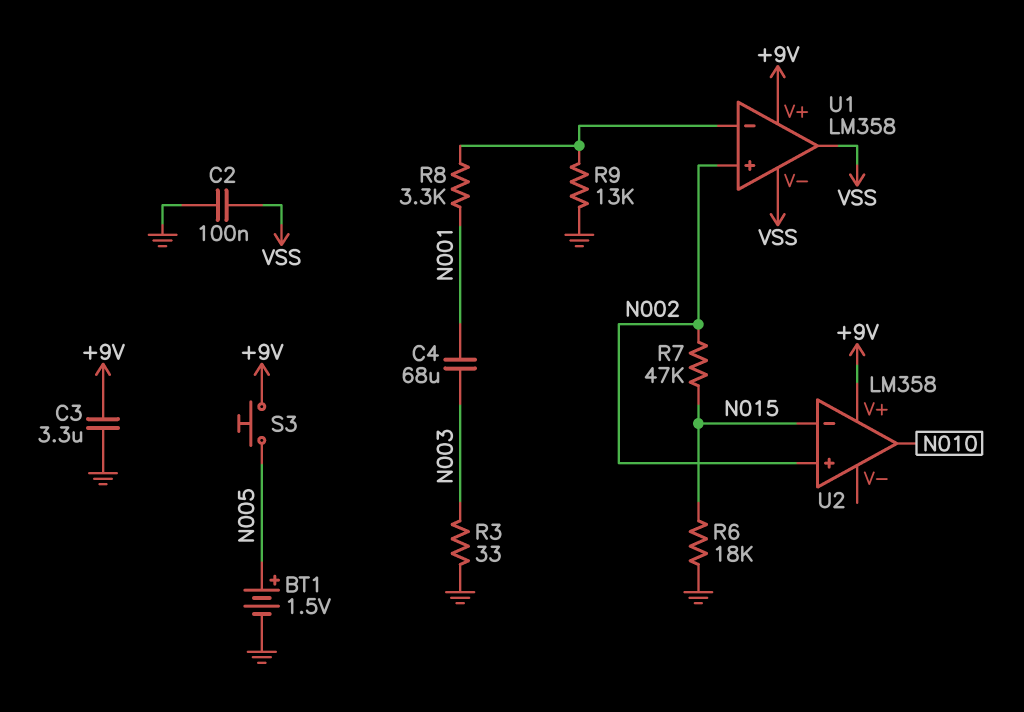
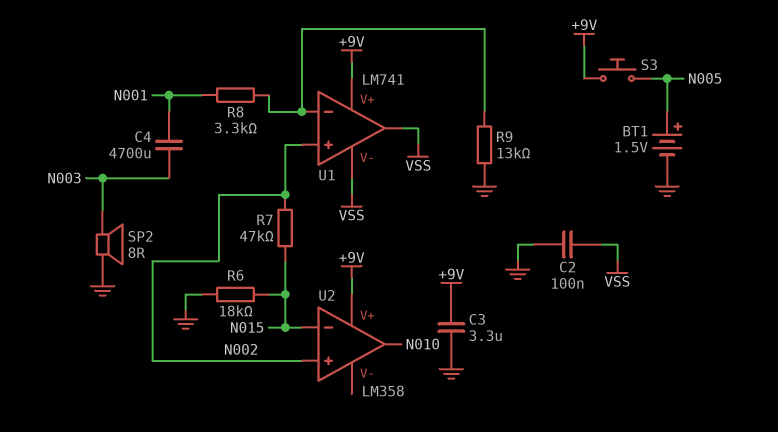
C4: 68uF (N001, N003) -> 4700uF (N001, N003)
R3: 33 (GND, N003) -> none
SP2: none -> speaker 8R (GND, N003)
U1: LM358 -> LM741

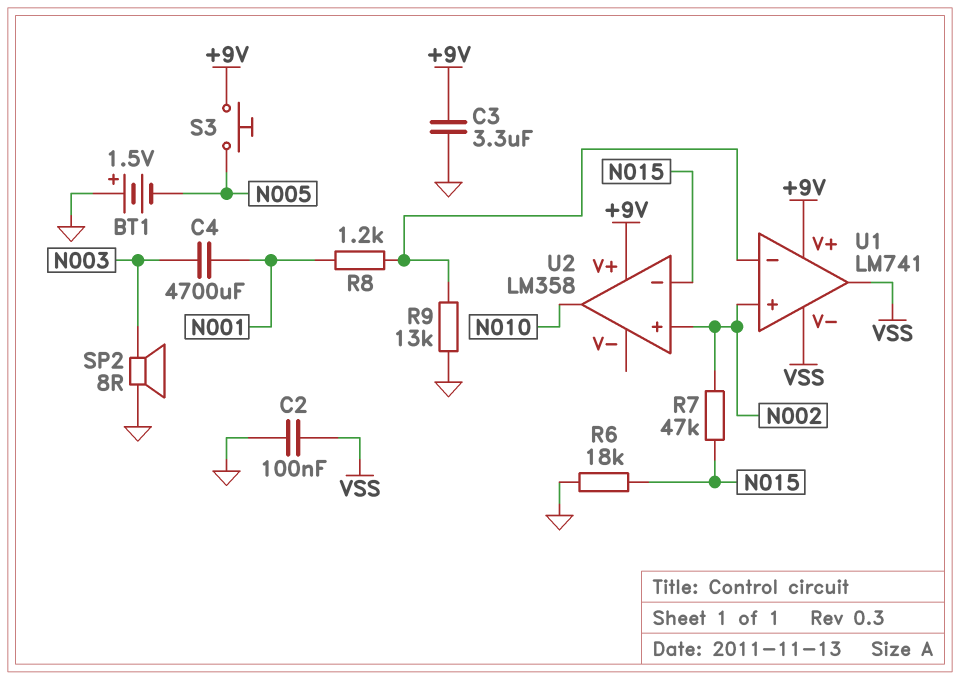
BT1: 1.5V (plus N005, minus GND) -> 1.5V (plus GND, minus N005)
R8: 3.3k (N001, U1/in-) -> 1.2k (N001, U1/in-)

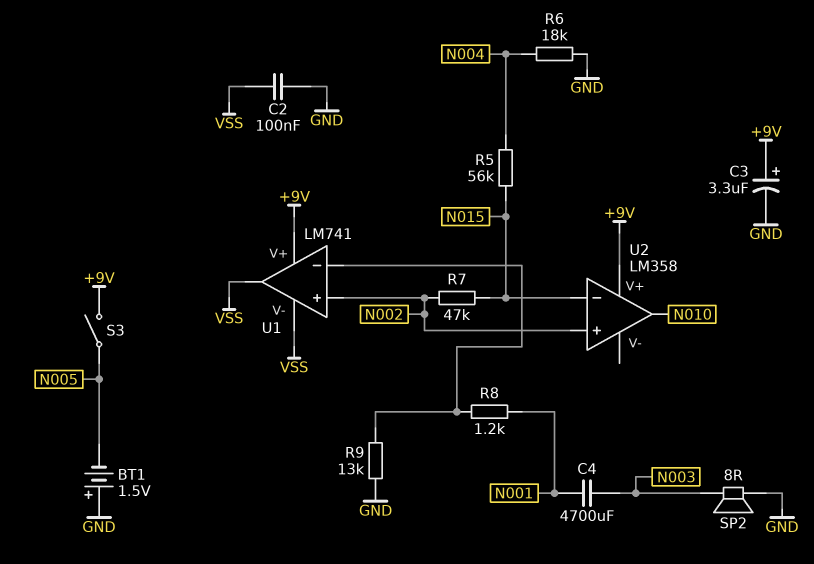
C3: 3.3uF (+9V, GND) -> 3.3uF (plus +9V, minus GND)
R5: none -> 56k (N004, N015)
R6: 18k (GND, N015) -> 18k (GND, N004)
S3: button (+9V, N005) -> switch (+9V, N005)

